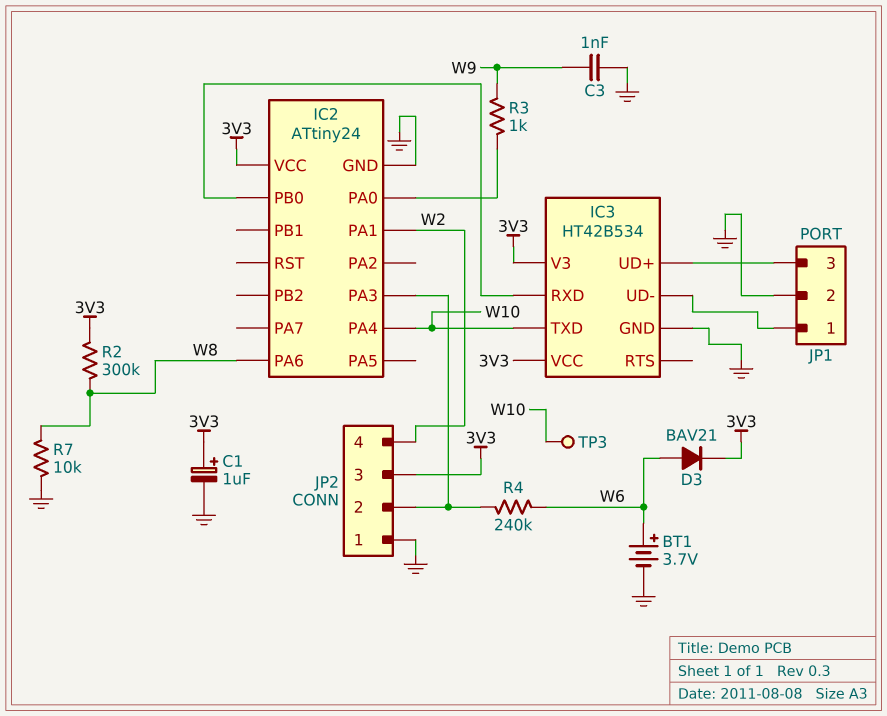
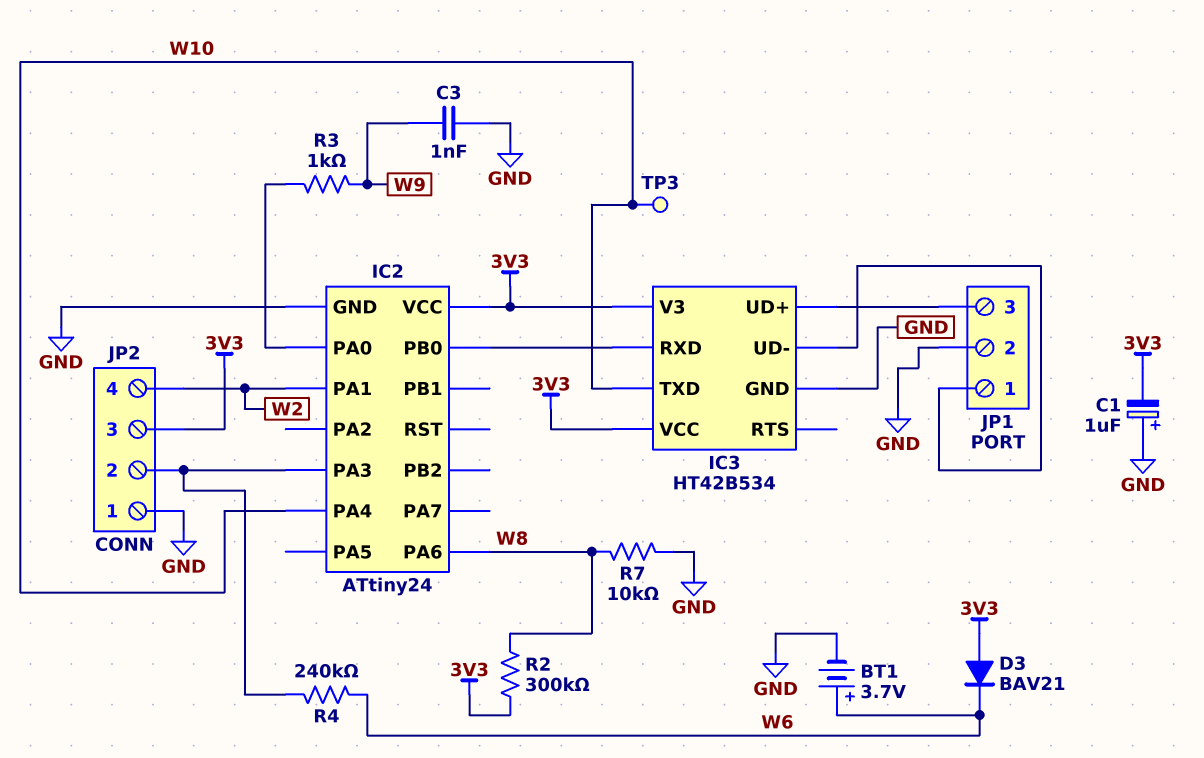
C1: 1uF (plus 3V3, minus GND) -> 1uF (plus GND, minus 3V3)
D3: diode BAV21 (A W6, K 3V3) -> diode BAV21 (A 3V3, K W6)

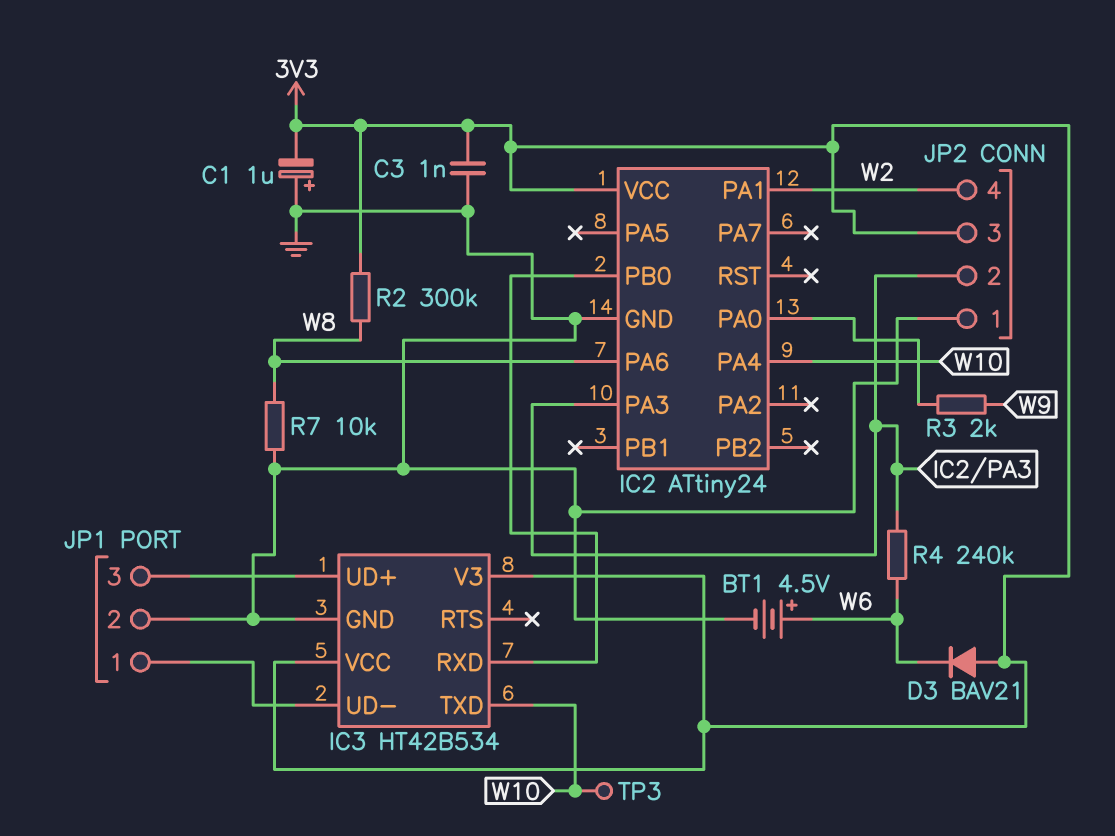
BT1: 3.7V (plus W6, minus GND) -> 4.5V (plus W6, minus GND)
C3: 1nF (GND, W9) -> 1nF (3V3, GND)
R3: 1k (IC2/PA0, W9) -> 2k (IC2/PA0, W9)

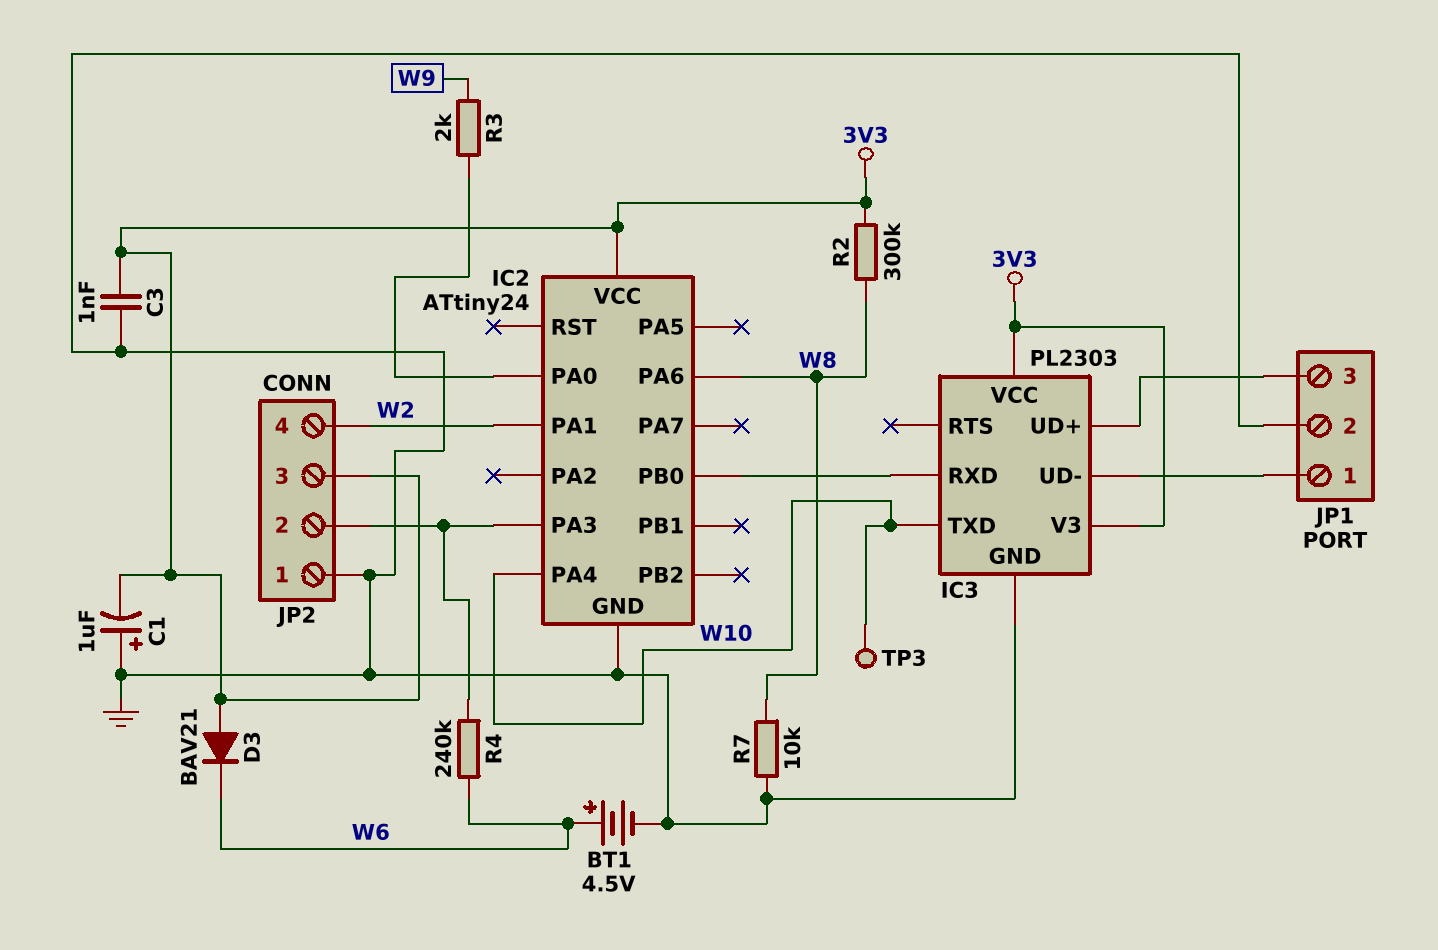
IC3: HT42B534 -> PL2303

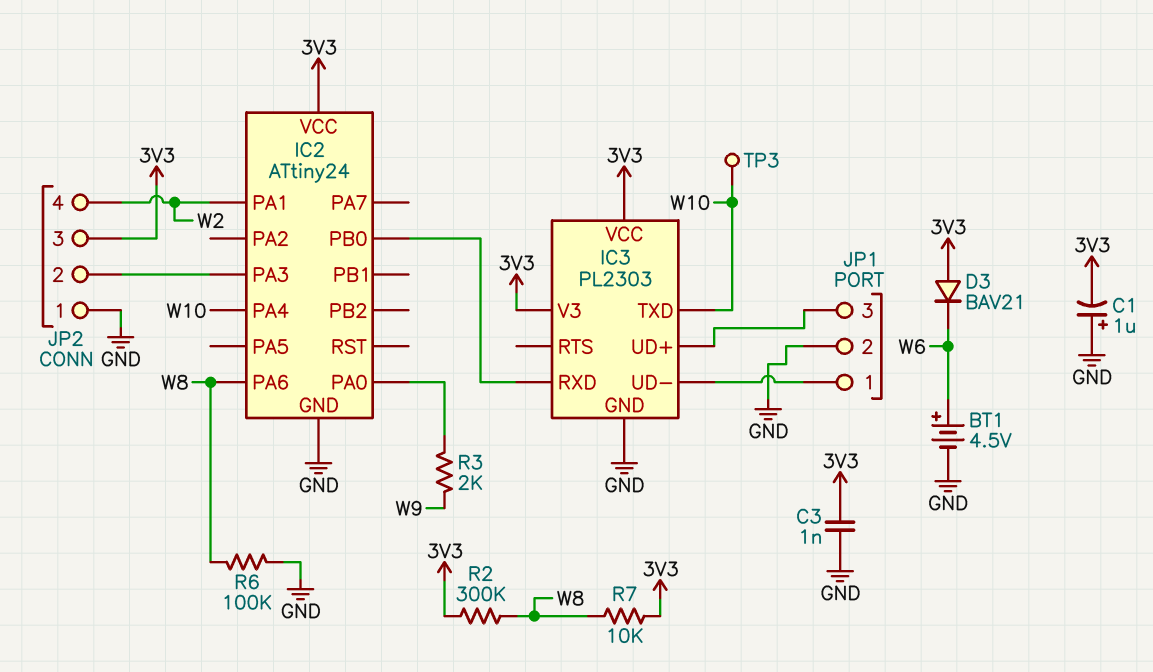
R4: 240k (IC2/PA3, W6) -> none
R6: none -> 100k (GND, W8)
R7: 10k (GND, W8) -> 10k (3V3, W8)

